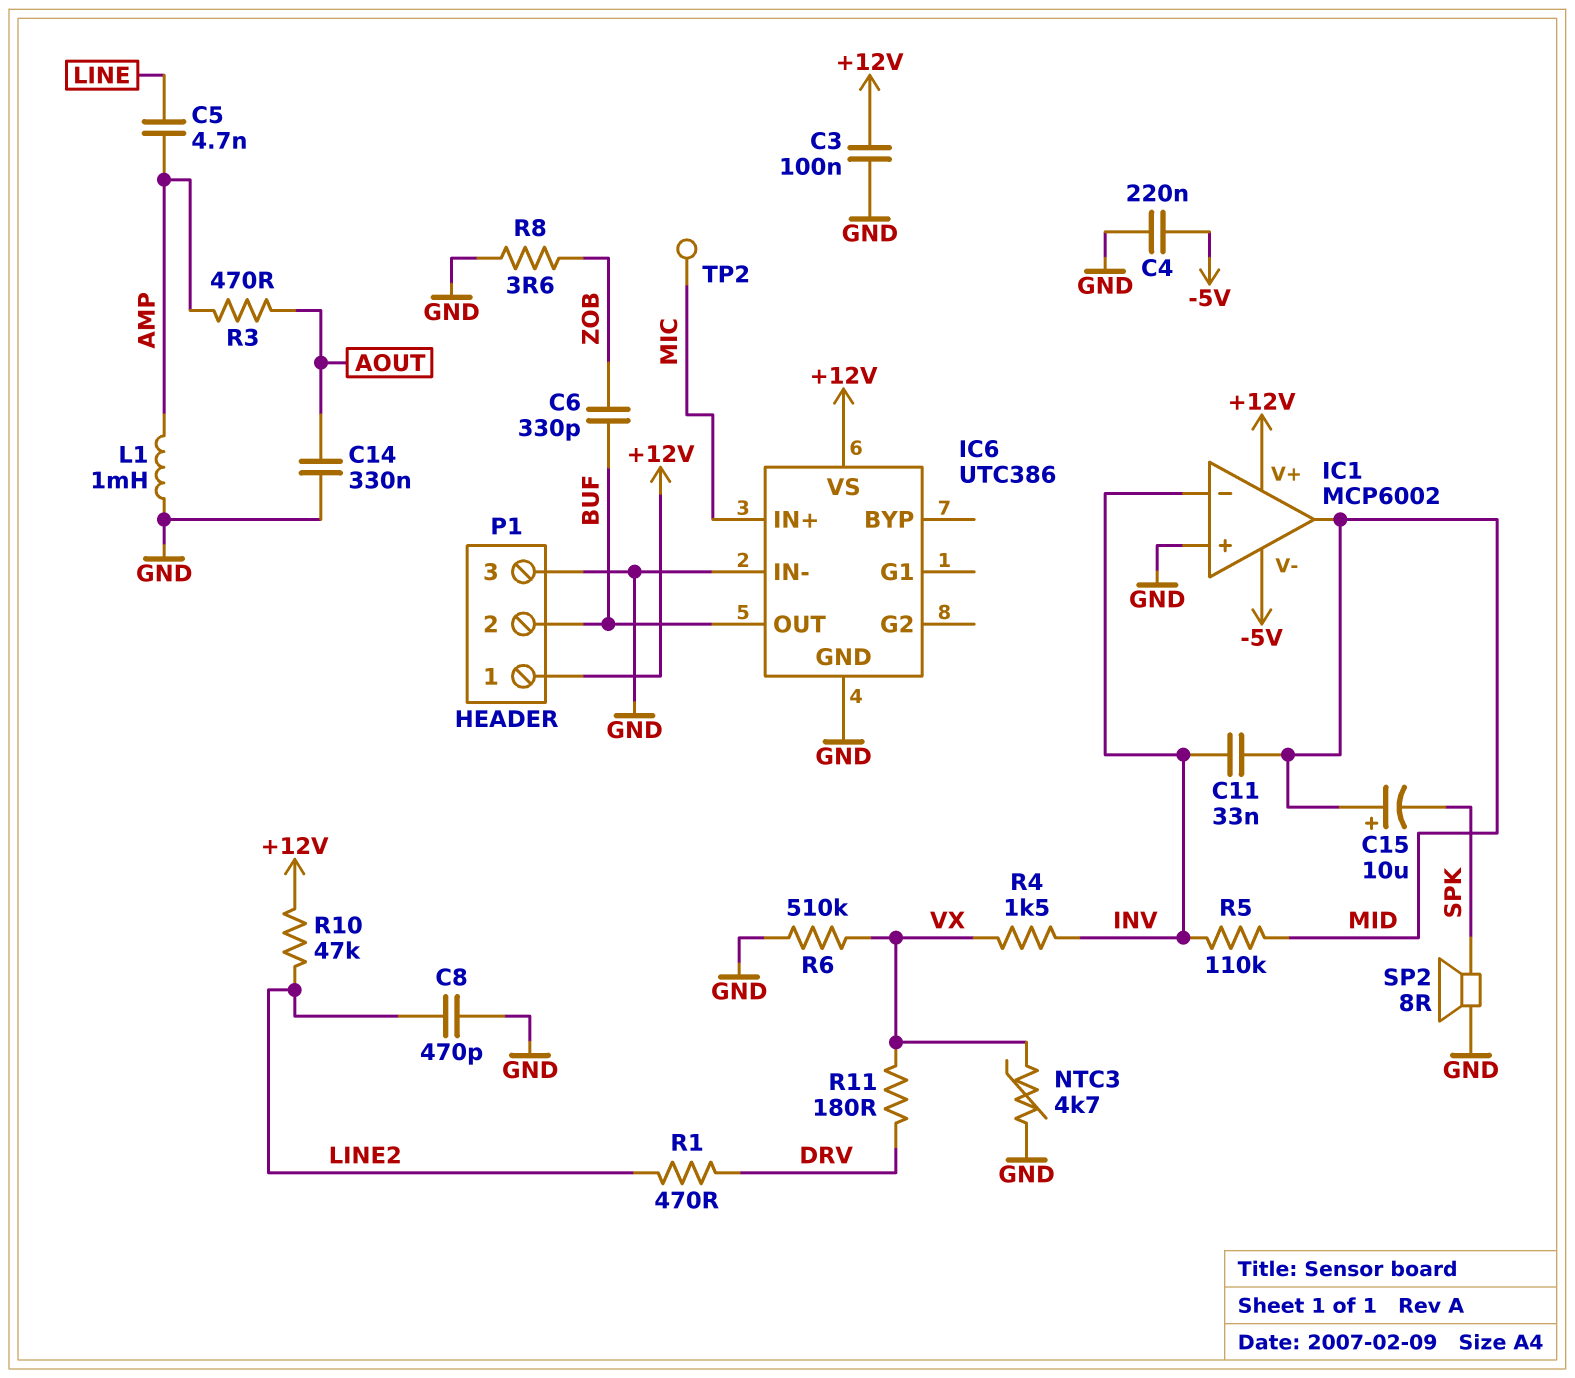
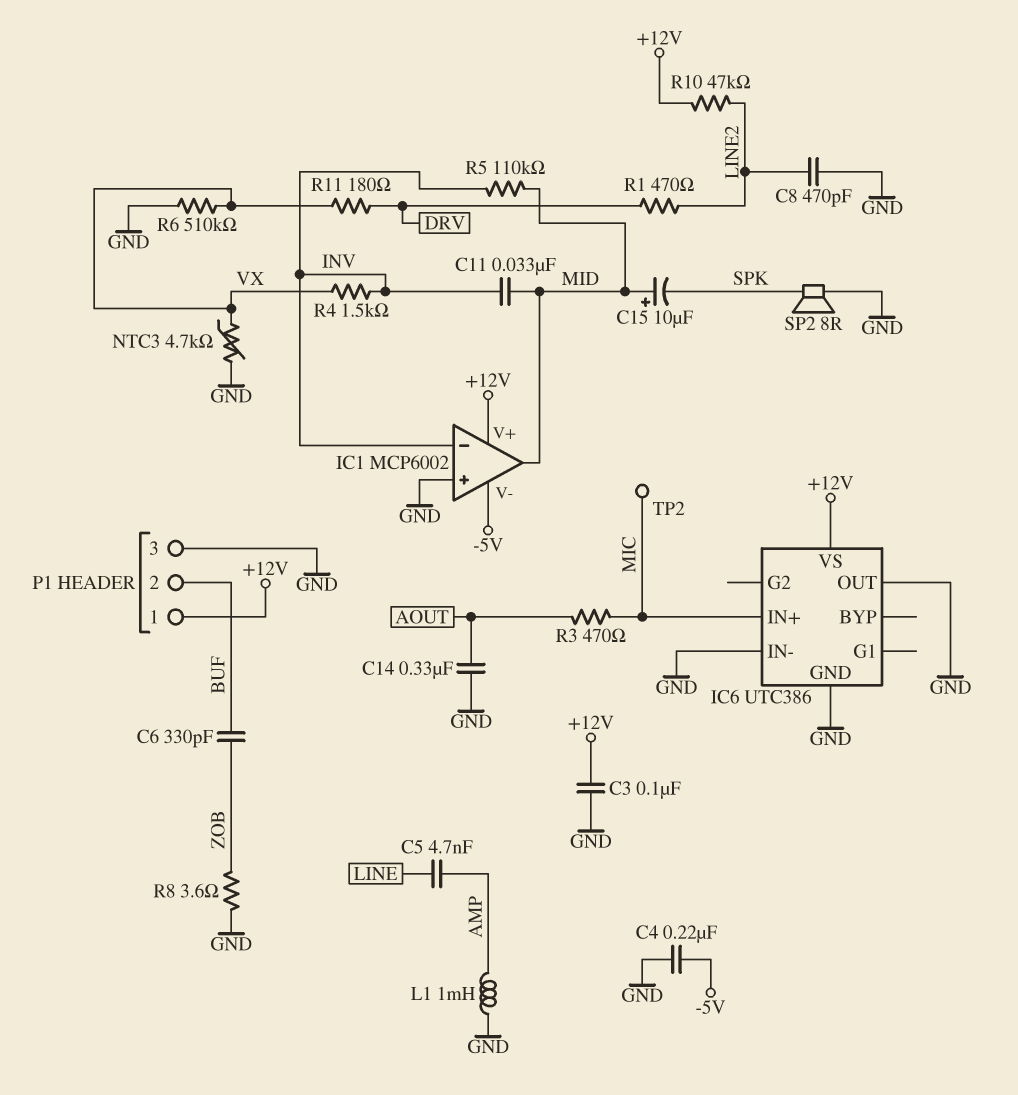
IC6 pin OUT: BUF -> GND
R3: 470 (AMP, AOUT) -> 470 (AOUT, MIC)

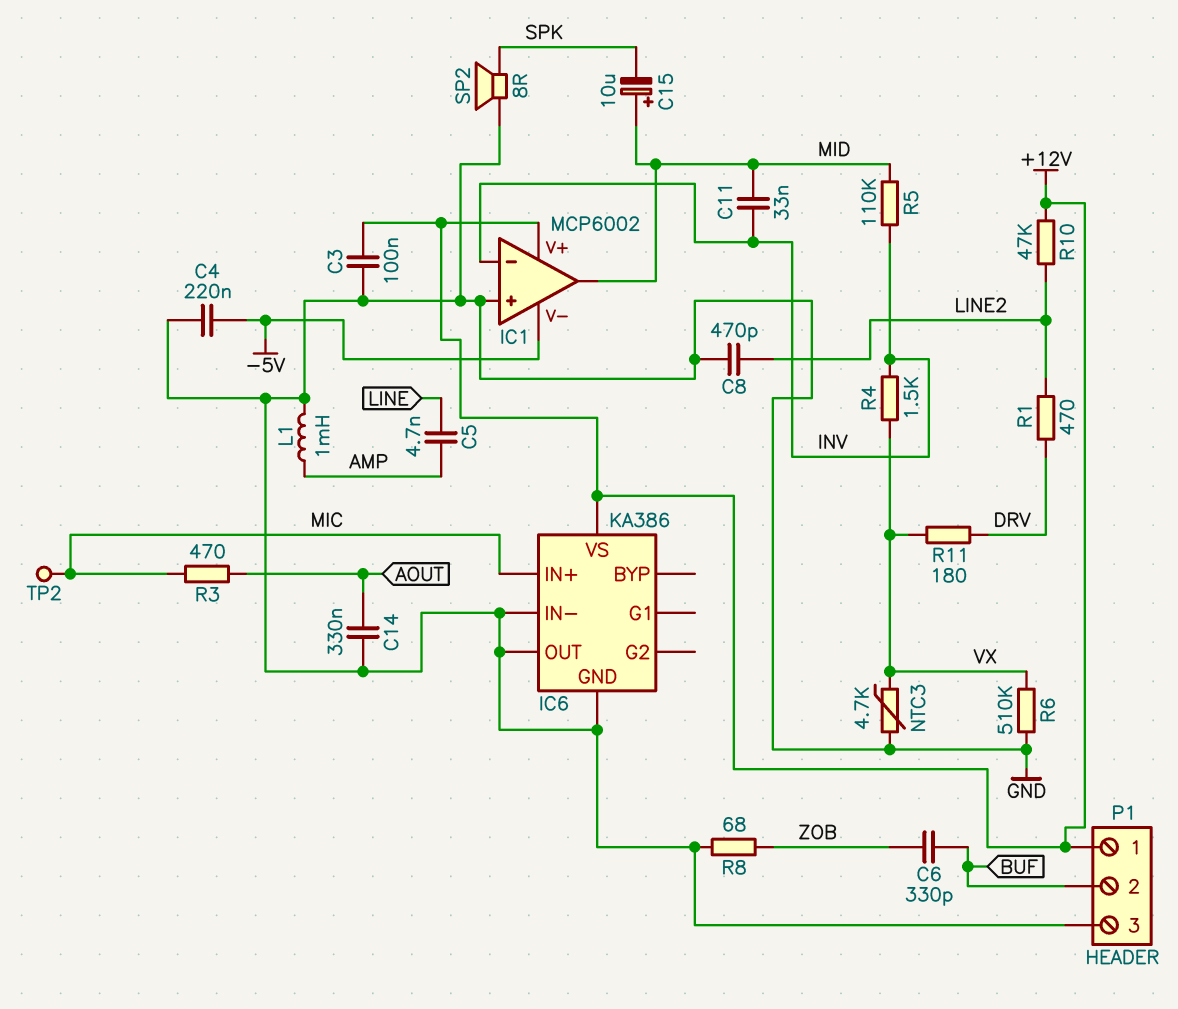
IC6: UTC386 -> KA386
R8: 3.6 (GND, ZOB) -> 68 (GND, ZOB)

